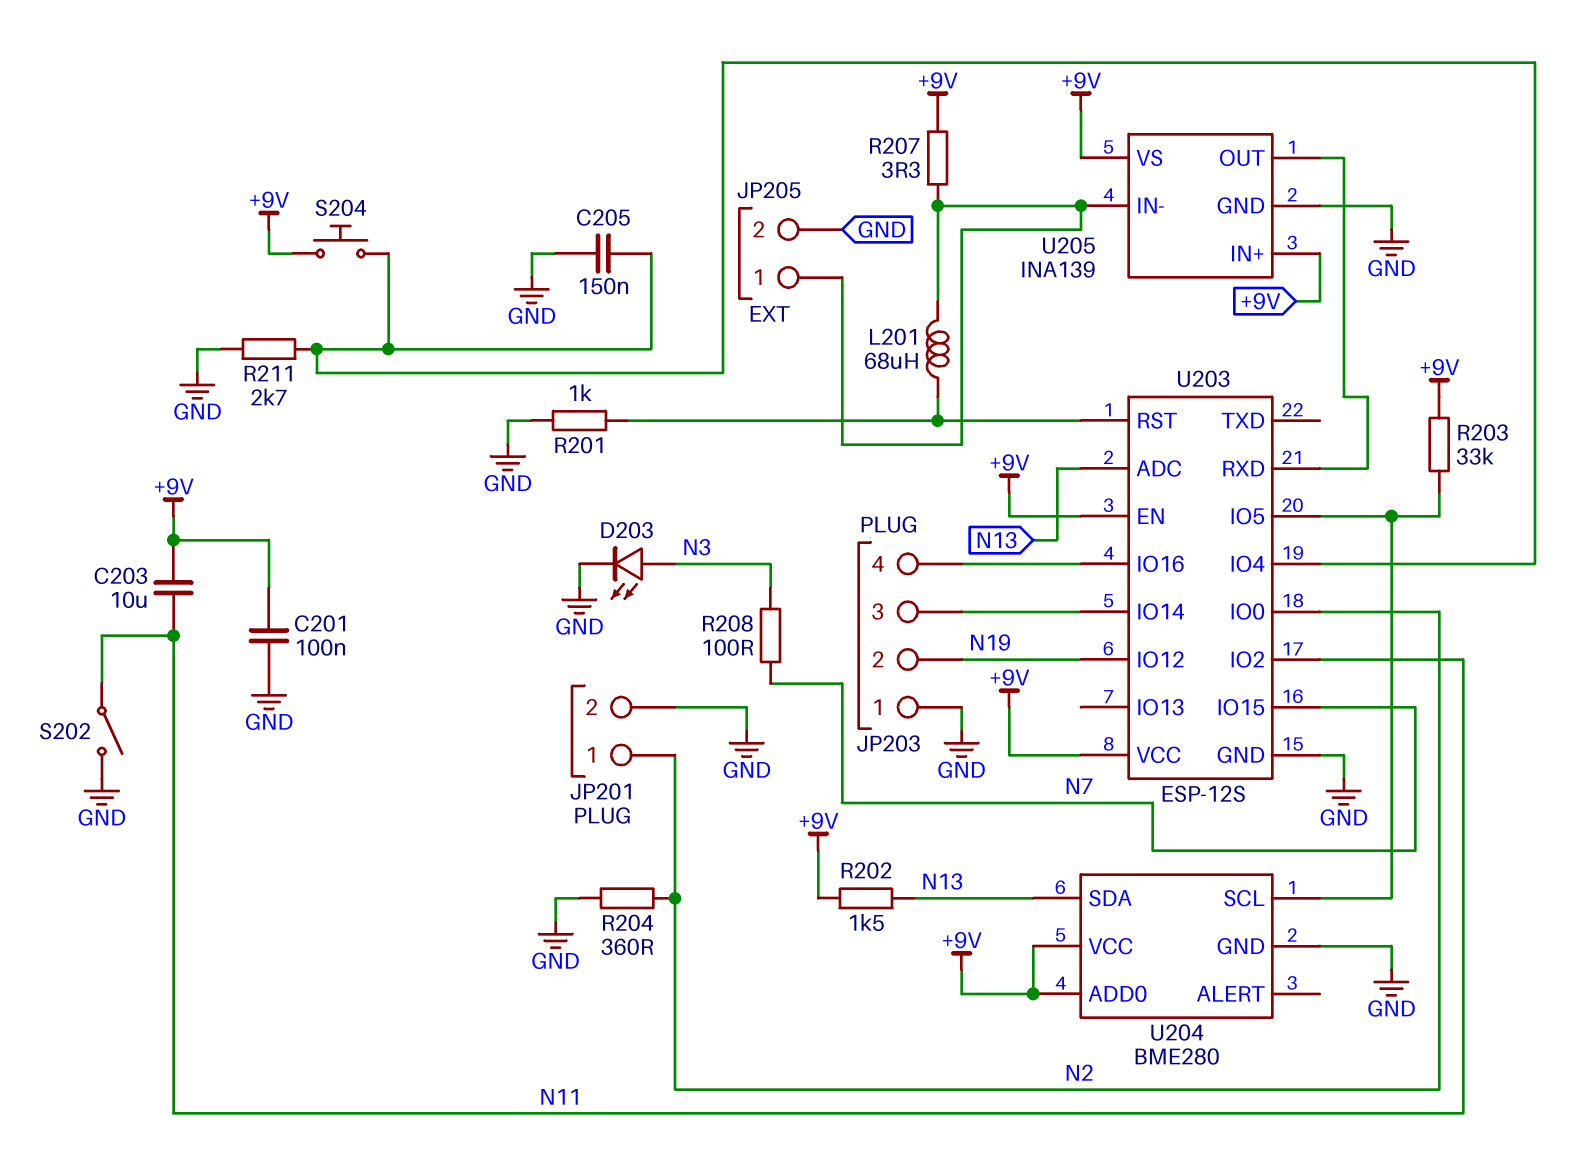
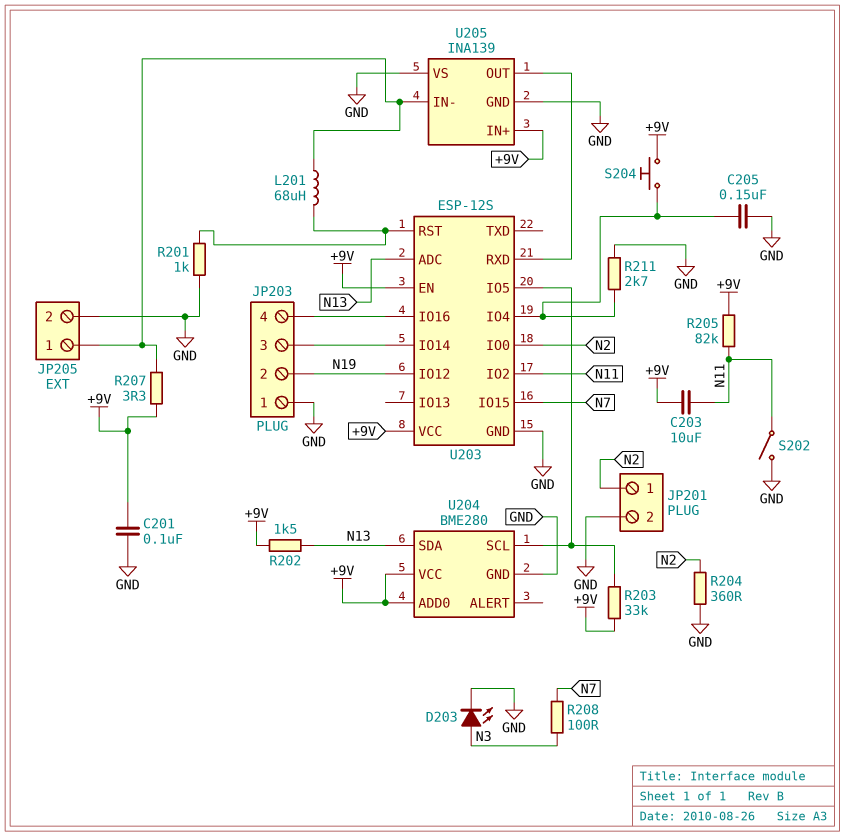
R205: none -> 82k (+9V, N11)
U205 pin VS: +9V -> GND

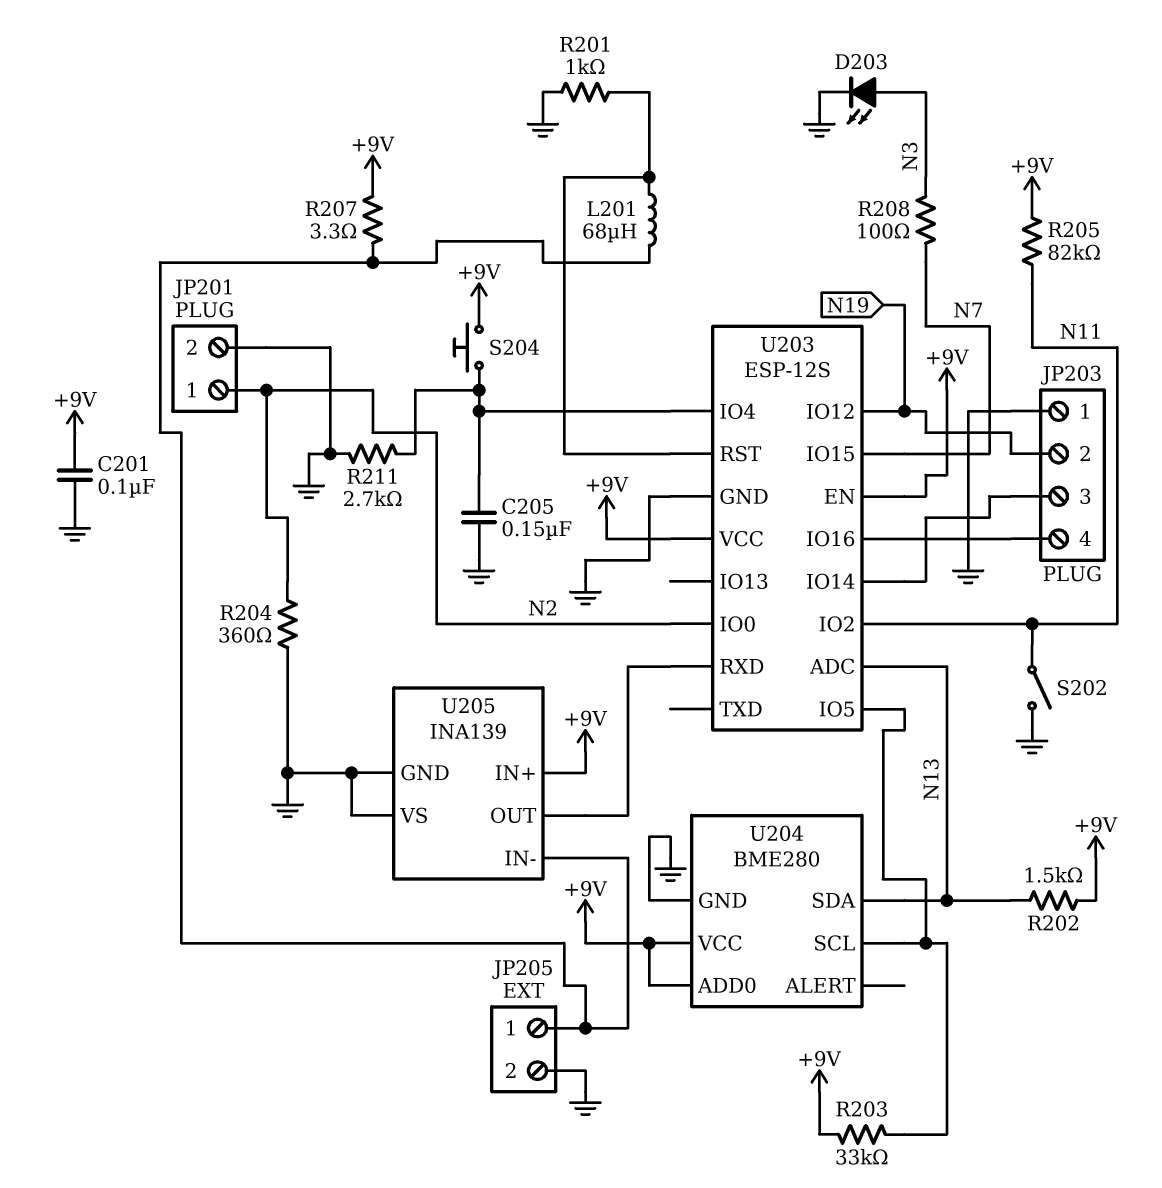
C203: 10uF (+9V, N11) -> none

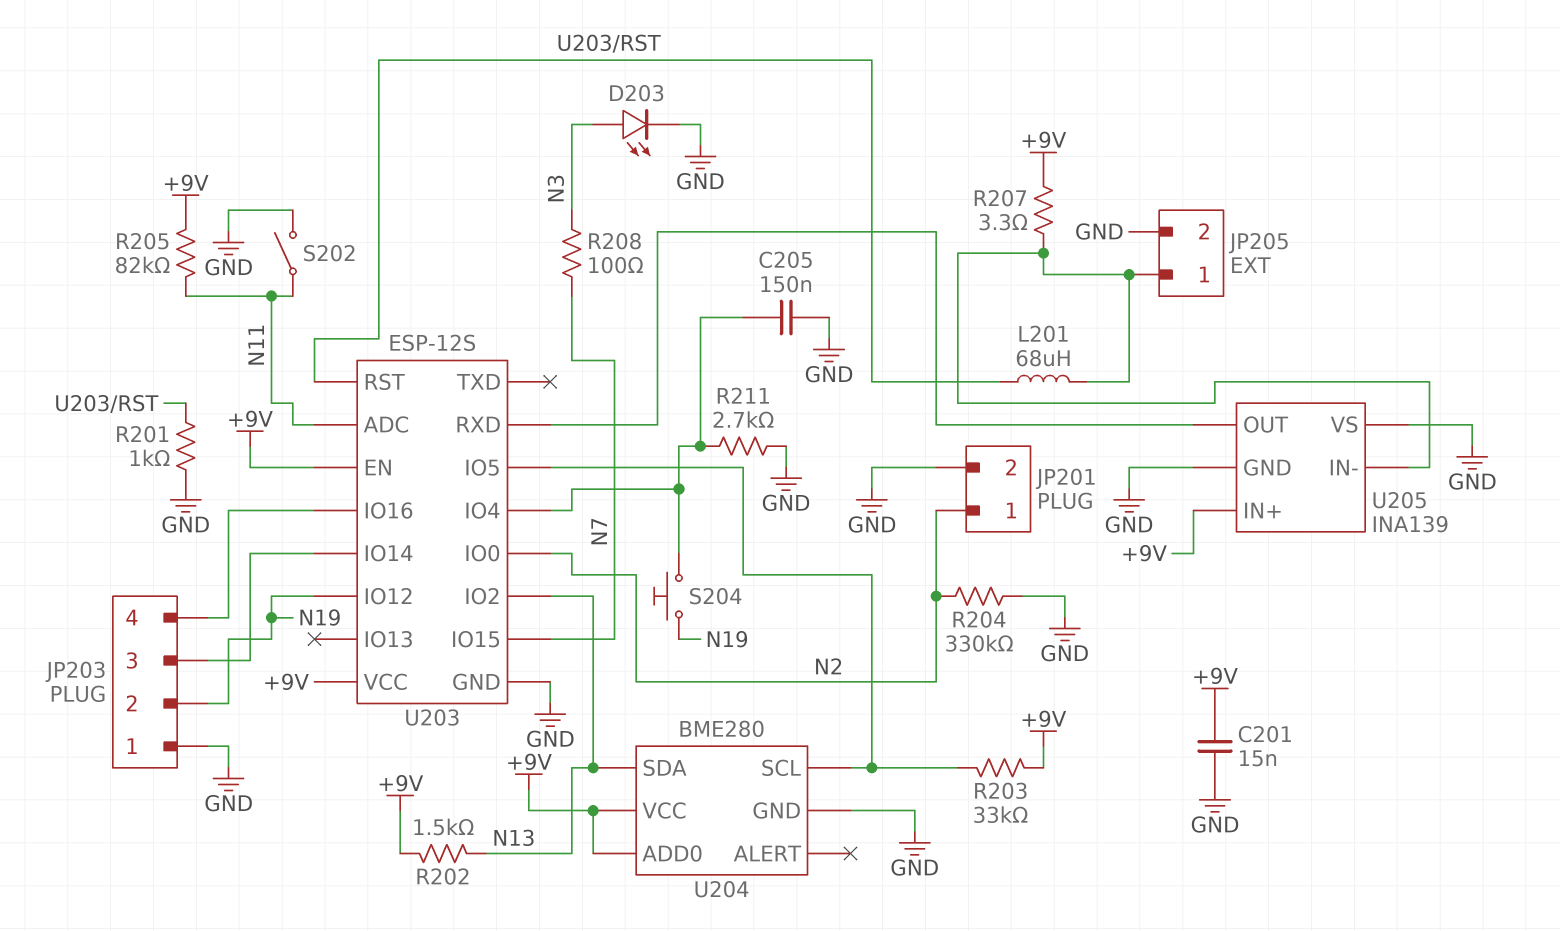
C201: 100nF (+9V, GND) -> 15nF (+9V, GND)
R204: 360 (GND, N2) -> 330k (GND, N2)
S204: button (+9V, U203/IO4) -> button (N19, U203/IO4)
U203 pin ADC: N13 -> N11
U203 pin IO2: N11 -> N13

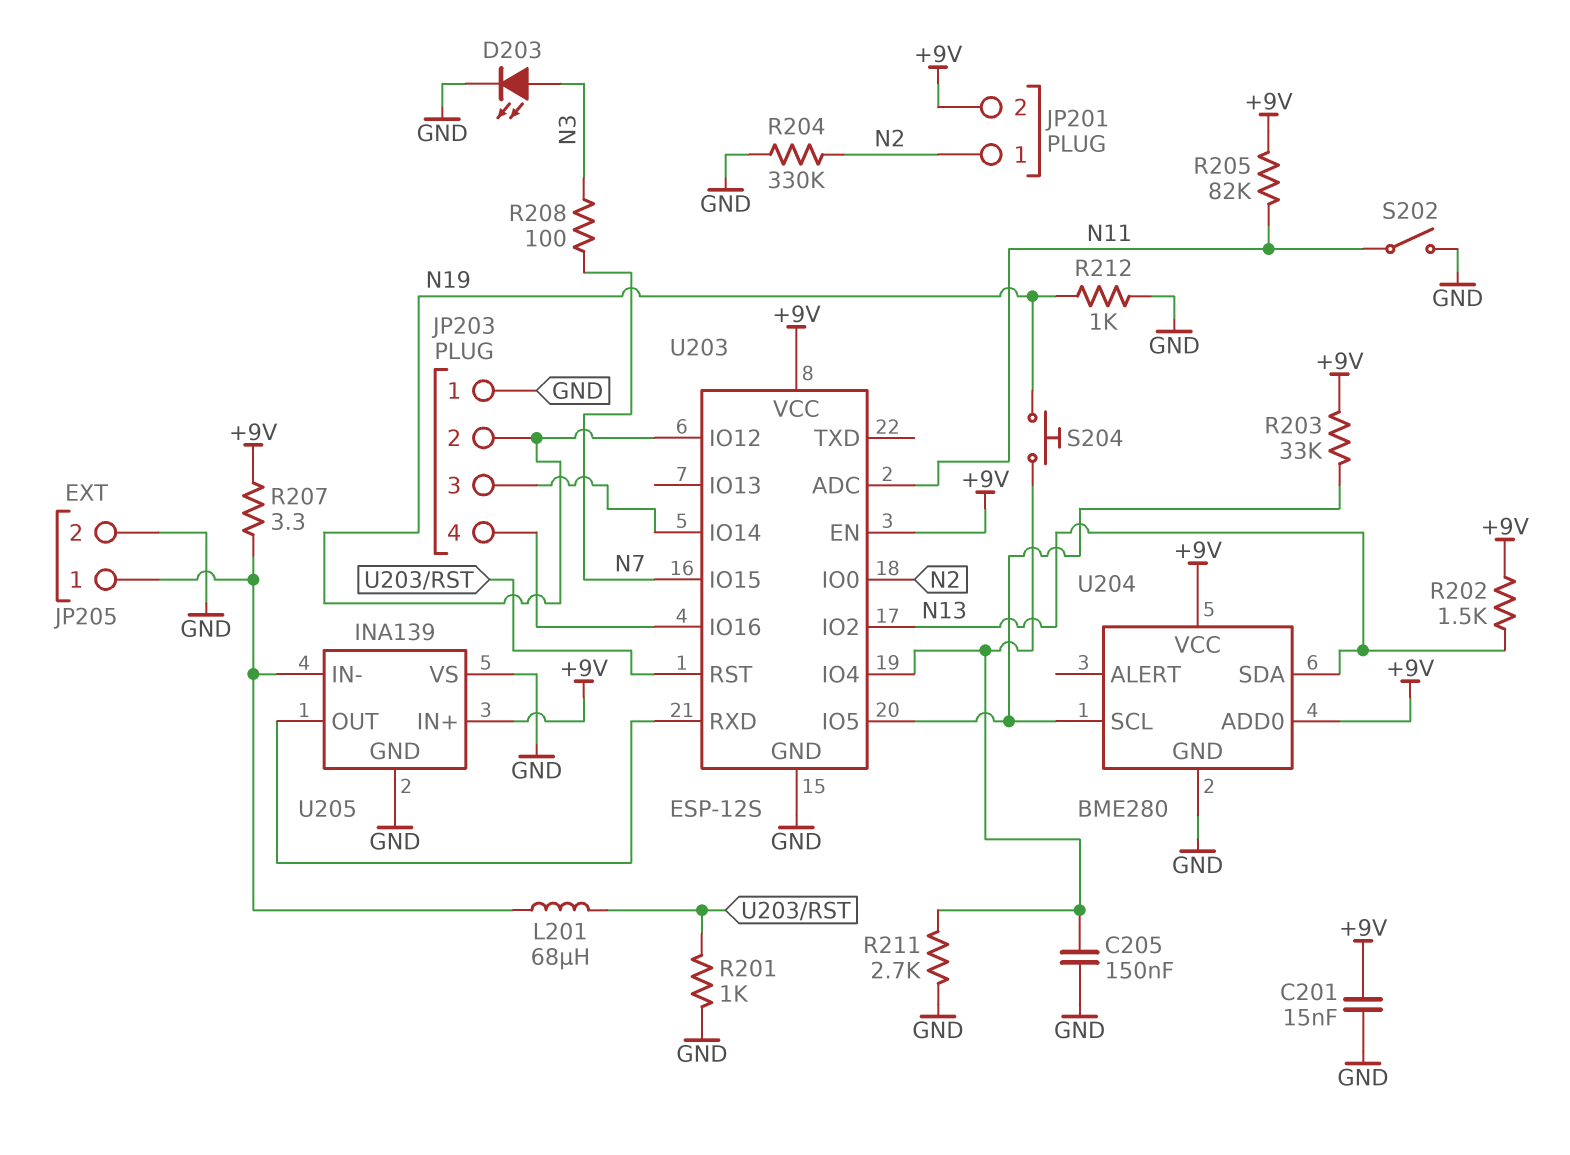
JP201 pin 2: GND -> +9V
R212: none -> 1k (GND, N19)

